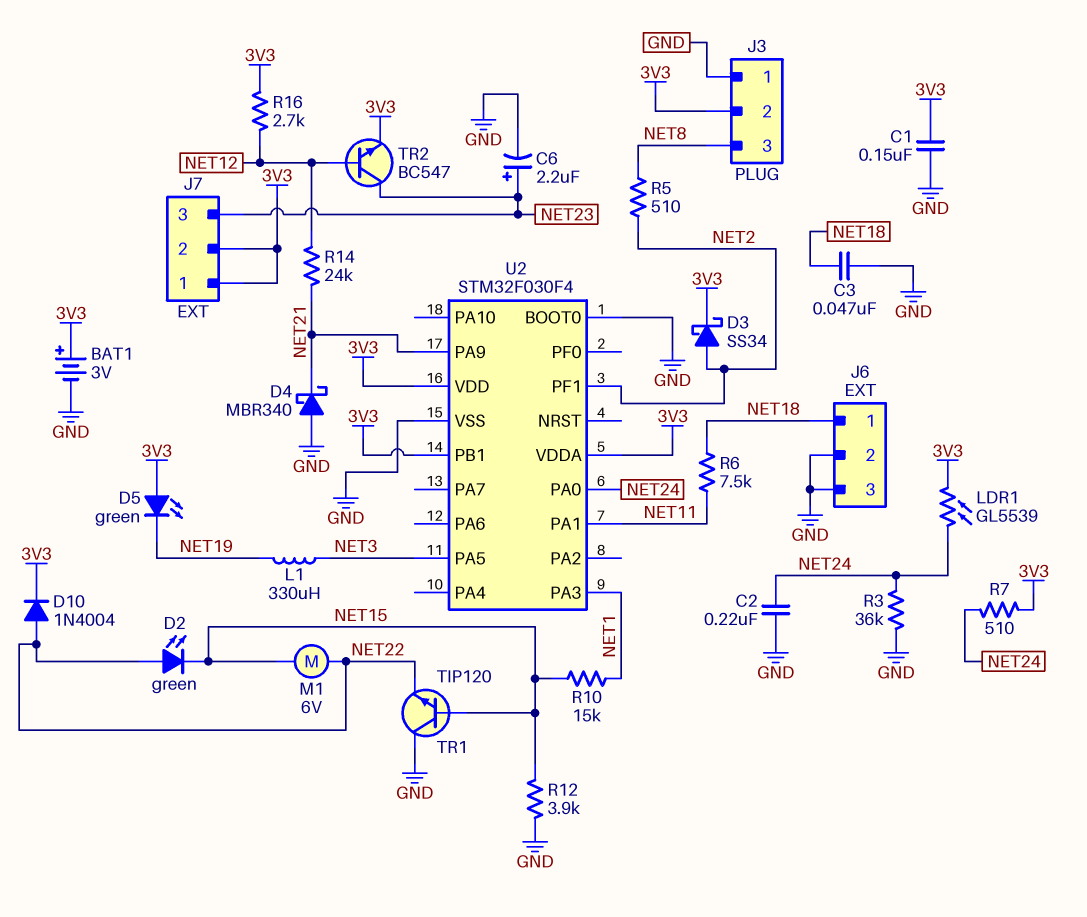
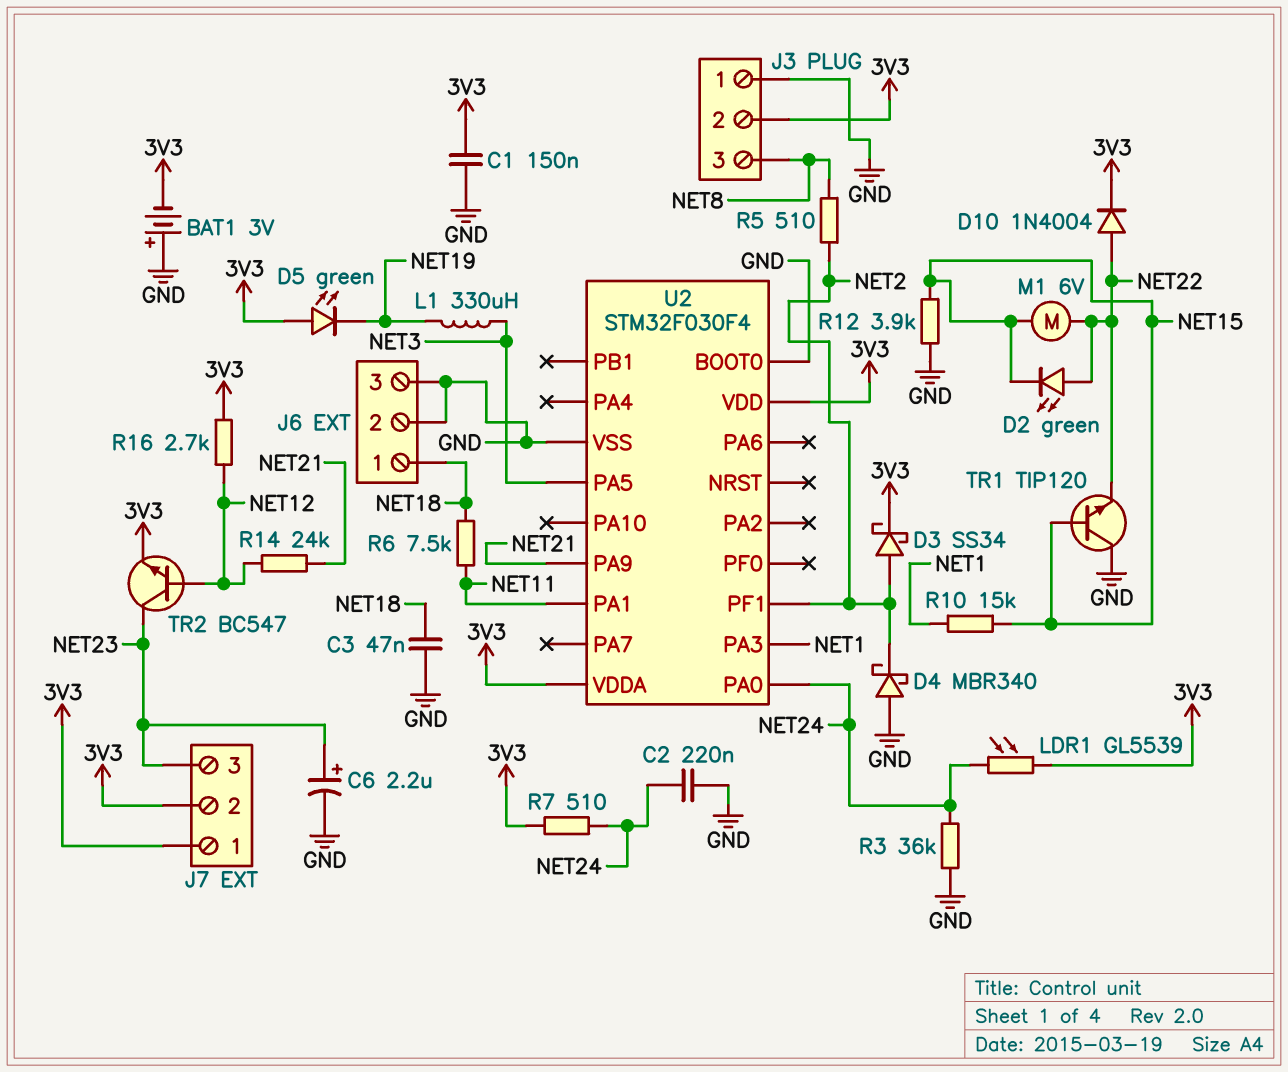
BAT1: 3V (plus 3V3, minus GND) -> 3V (plus GND, minus 3V3)
D4: schottky MBR340 (A GND, K NET21) -> schottky MBR340 (A GND, K NET2)
U2 pin PB1: 3V3 -> none

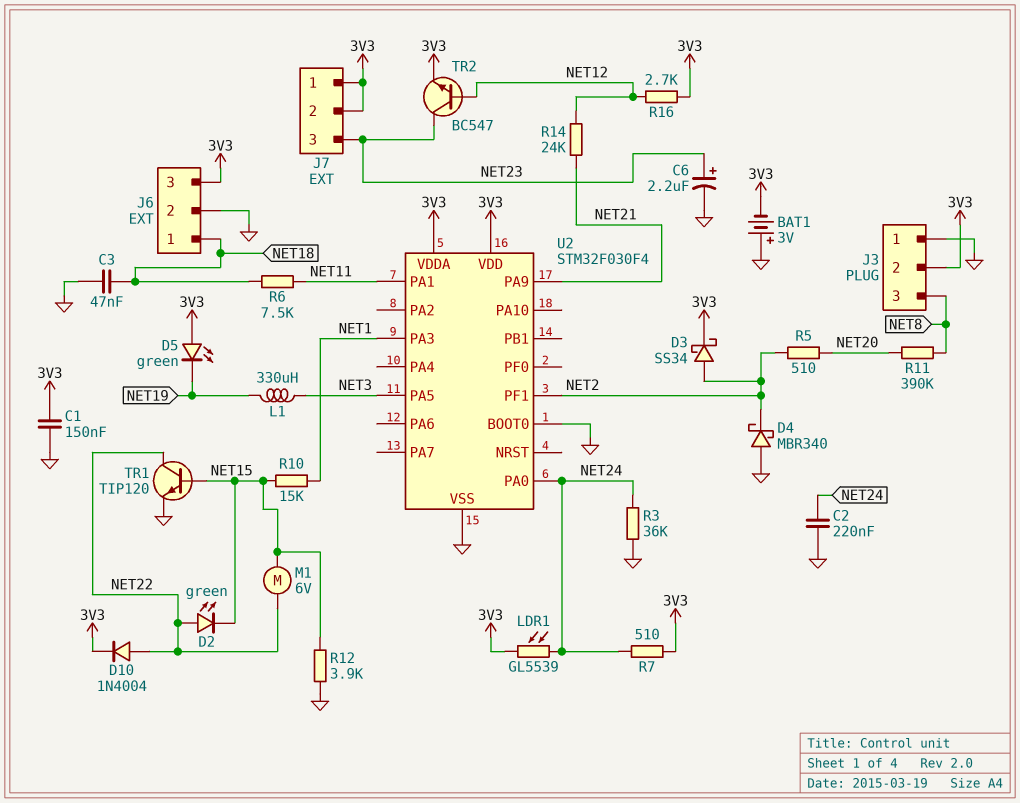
J6 pin 3: GND -> 3V3
R5: 510 (NET2, NET8) -> 510 (NET2, NET20)
R11: none -> 390k (NET8, NET20)
TR1: NPN TIP120 (B NET15, C GND, E NET22) -> NPN TIP120 (B NET15, C NET22, E GND)

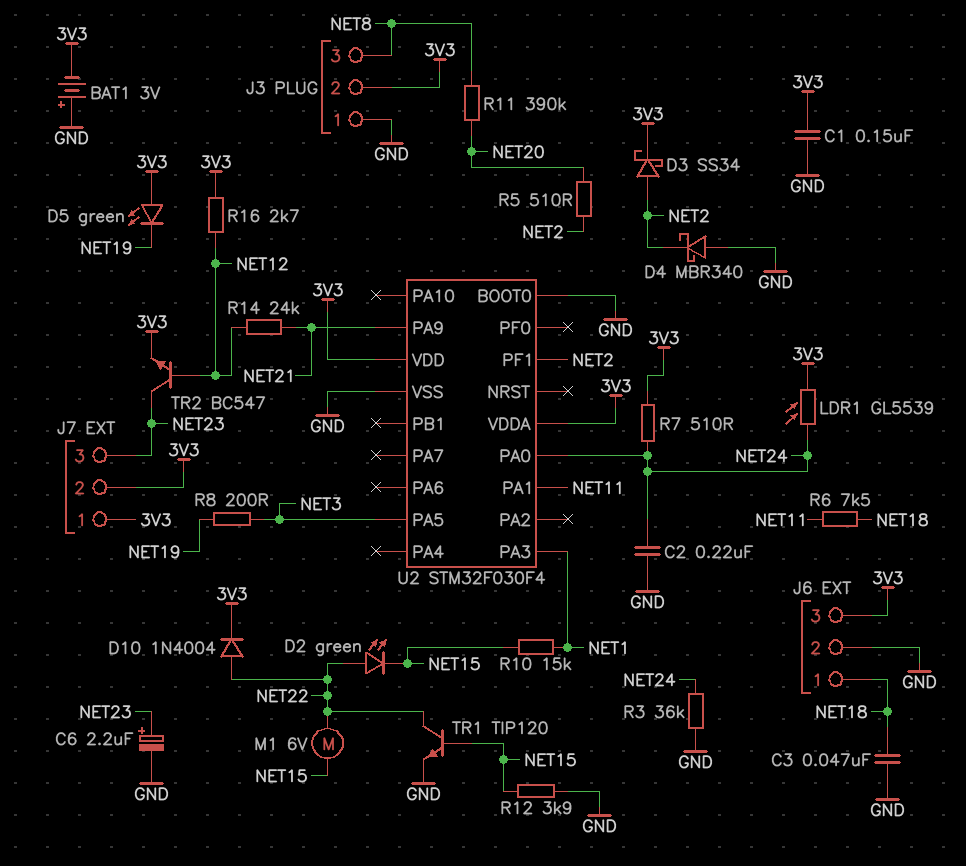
L1: 330uH (NET3, NET19) -> none
R8: none -> 200 (NET3, NET19)

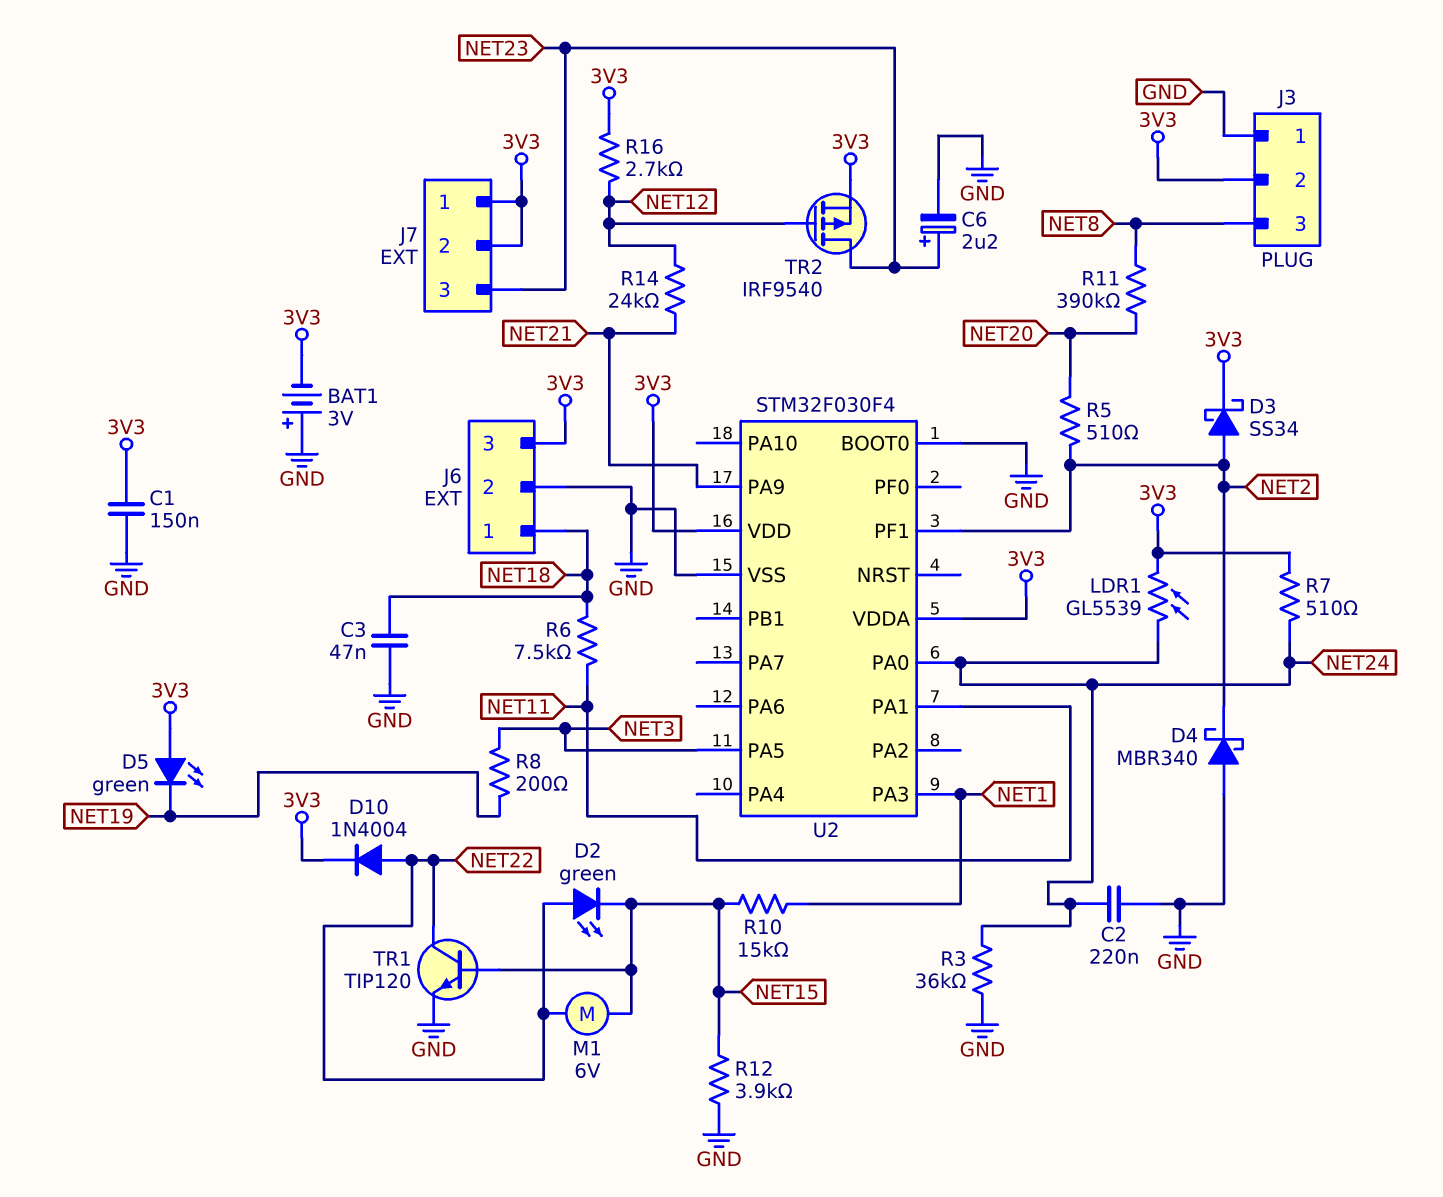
TR2: NPN BC547 (B NET12, C NET23, E 3V3) -> PMOS IRF9540 (G NET12, D NET23, S 3V3)

